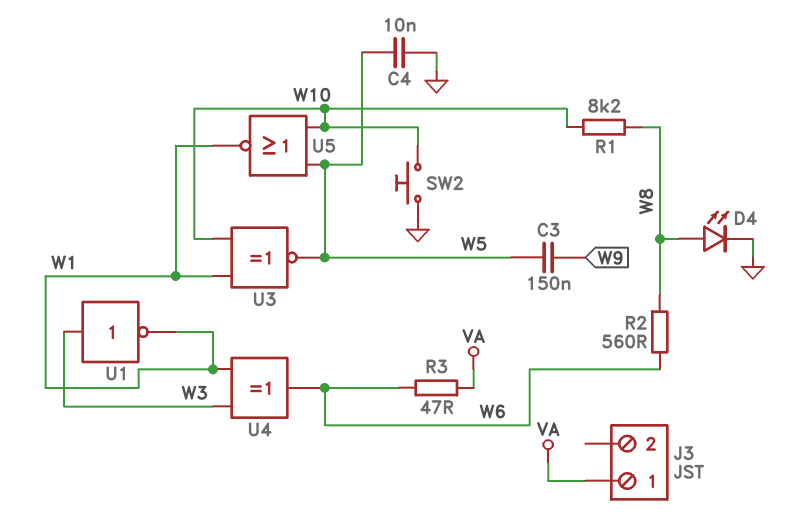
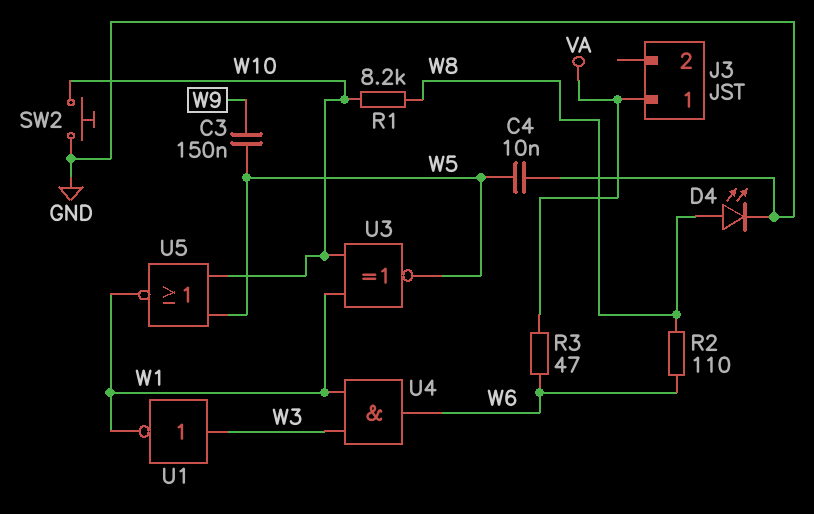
R2: 560 (W6, W8) -> 110 (W6, W8)
U4: XOR (in W1, in W3, out W6) -> AND (in W1, in W3, out W6)

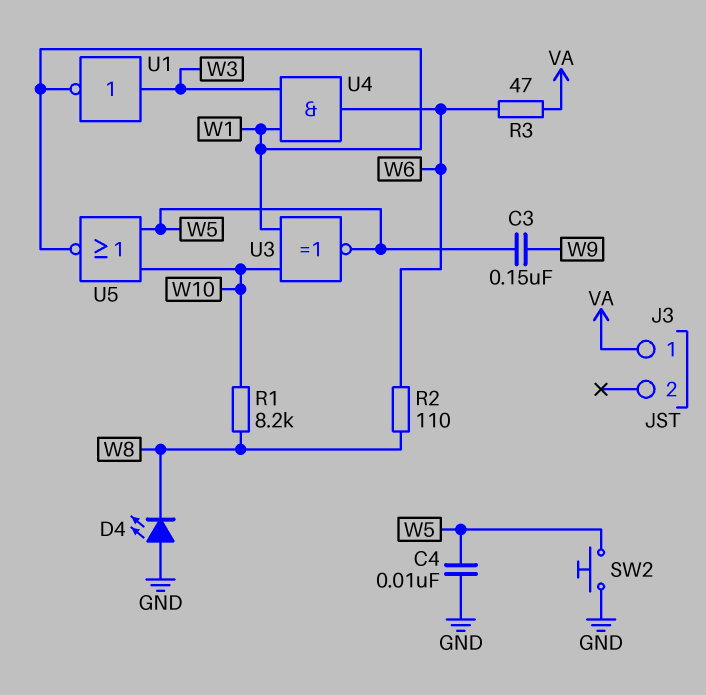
D4: LED (A W8, K GND) -> LED (A GND, K W8)
SW2: button (GND, W10) -> button (GND, W5)

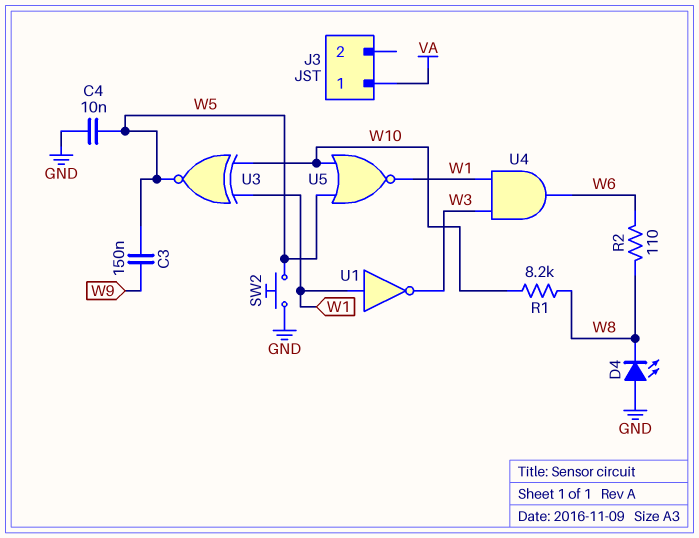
R3: 47 (VA, W6) -> none
U1: NOT (in W3, out W1) -> NOT (in W1, out W3)

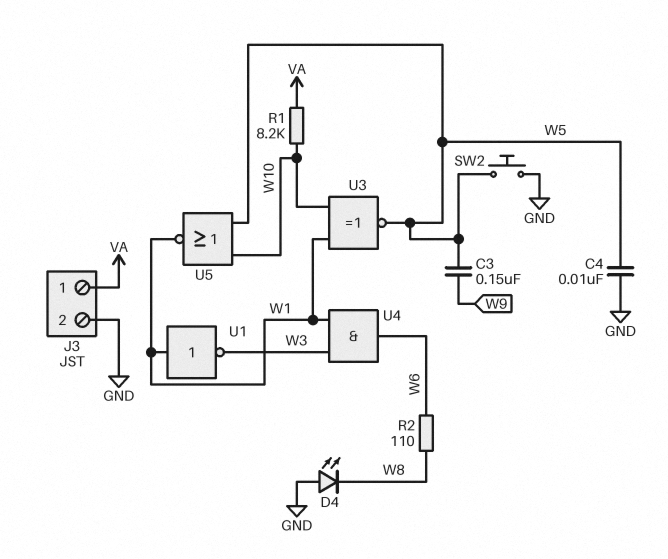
J3 pin 2: none -> GND
R1: 8.2k (W8, W10) -> 8.2k (VA, W10)

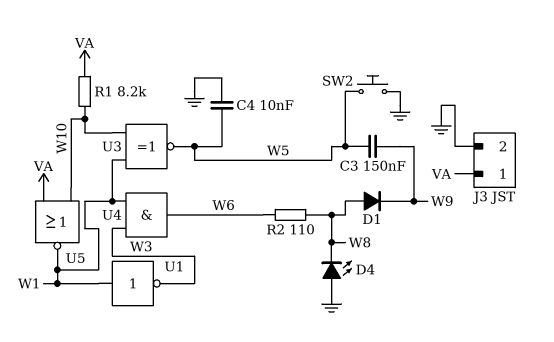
D1: none -> diode (A W8, K W9)
U5: NOR (in W5, in W10, out W1) -> NOR (in VA, in W10, out W1)

